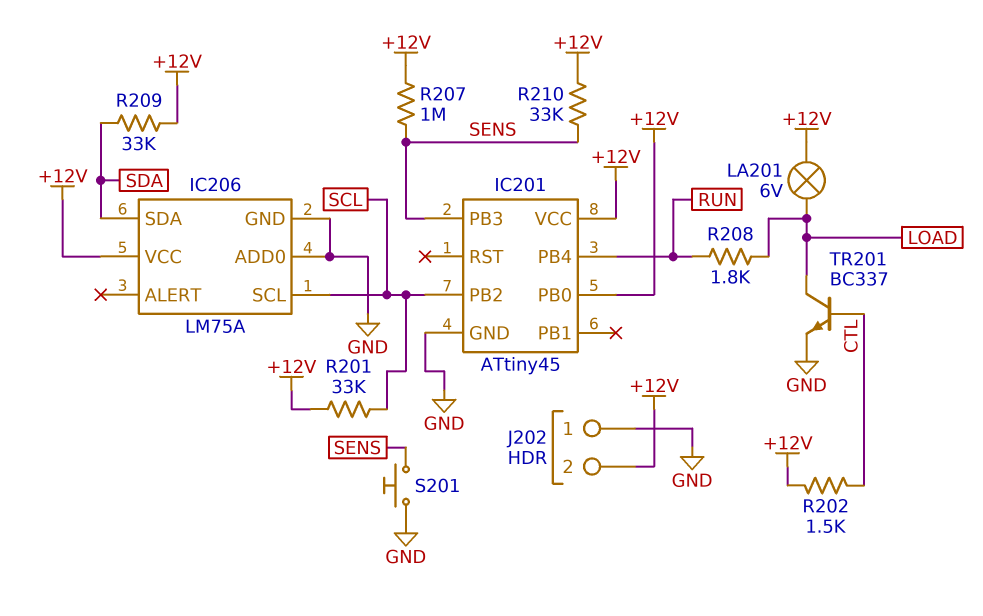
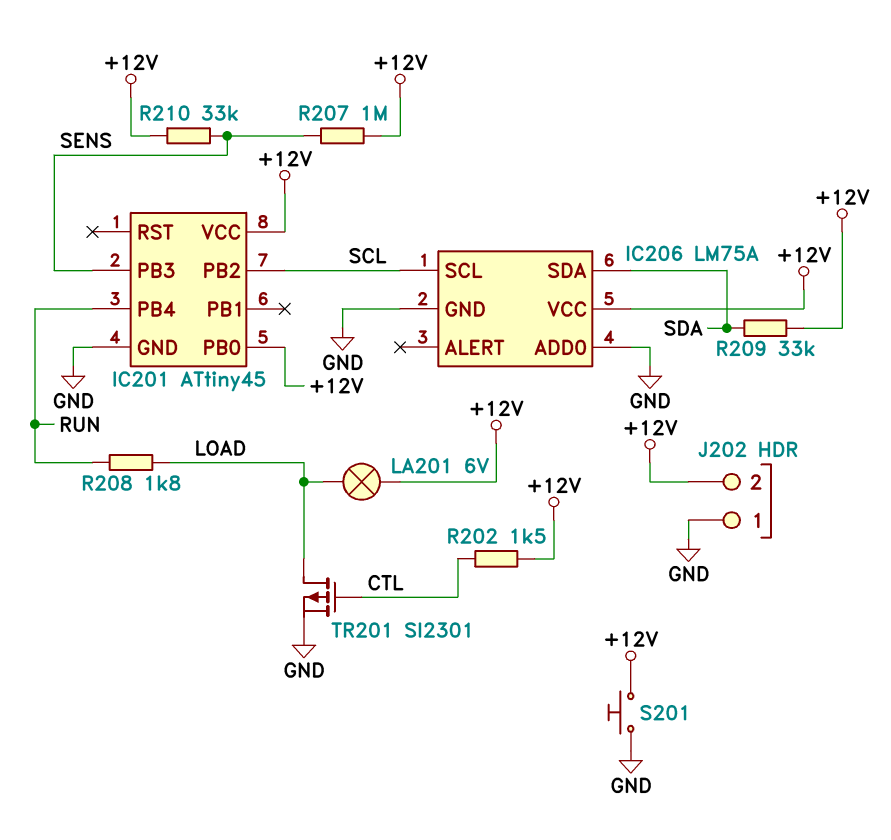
R201: 33k (+12V, SCL) -> none
S201: button (GND, SENS) -> button (+12V, GND)
TR201: NPN BC337 (B CTL, C LOAD, E GND) -> PMOS SI2301 (G CTL, D LOAD, S GND)

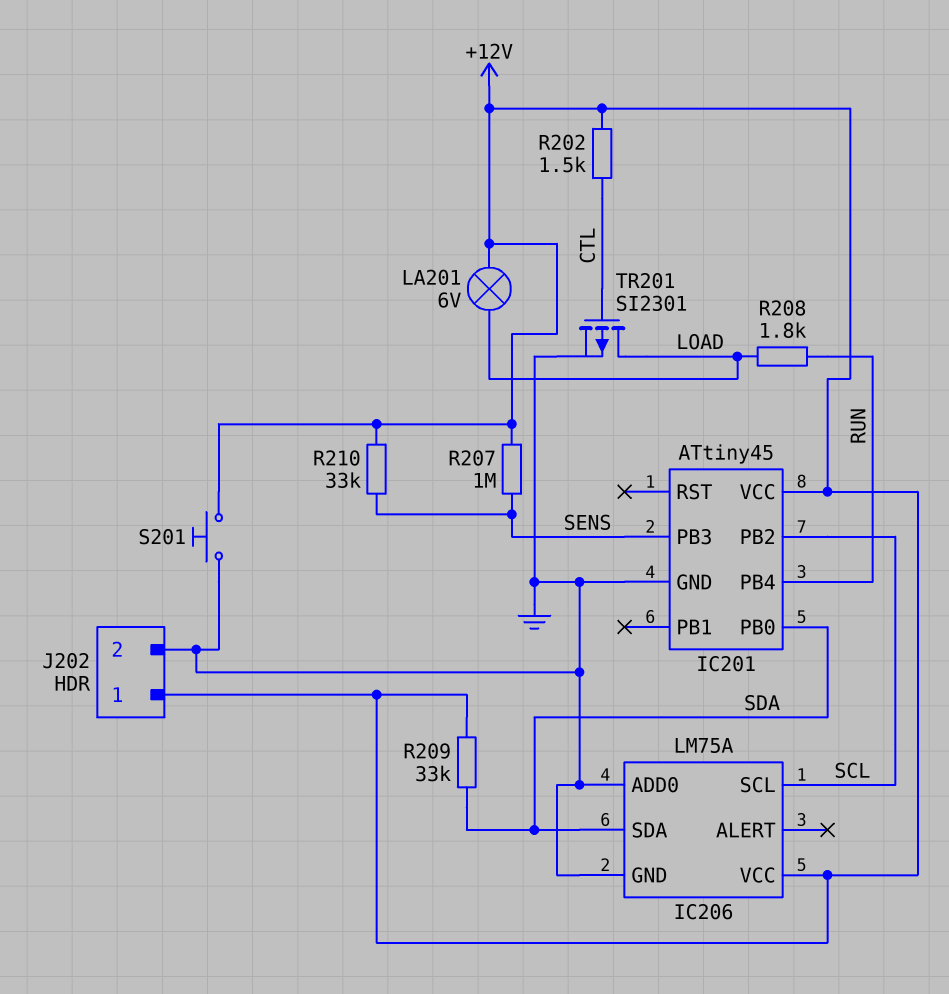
IC201 pin PB0: +12V -> SDA
J202 pin 1: GND -> +12V
J202 pin 2: +12V -> GND

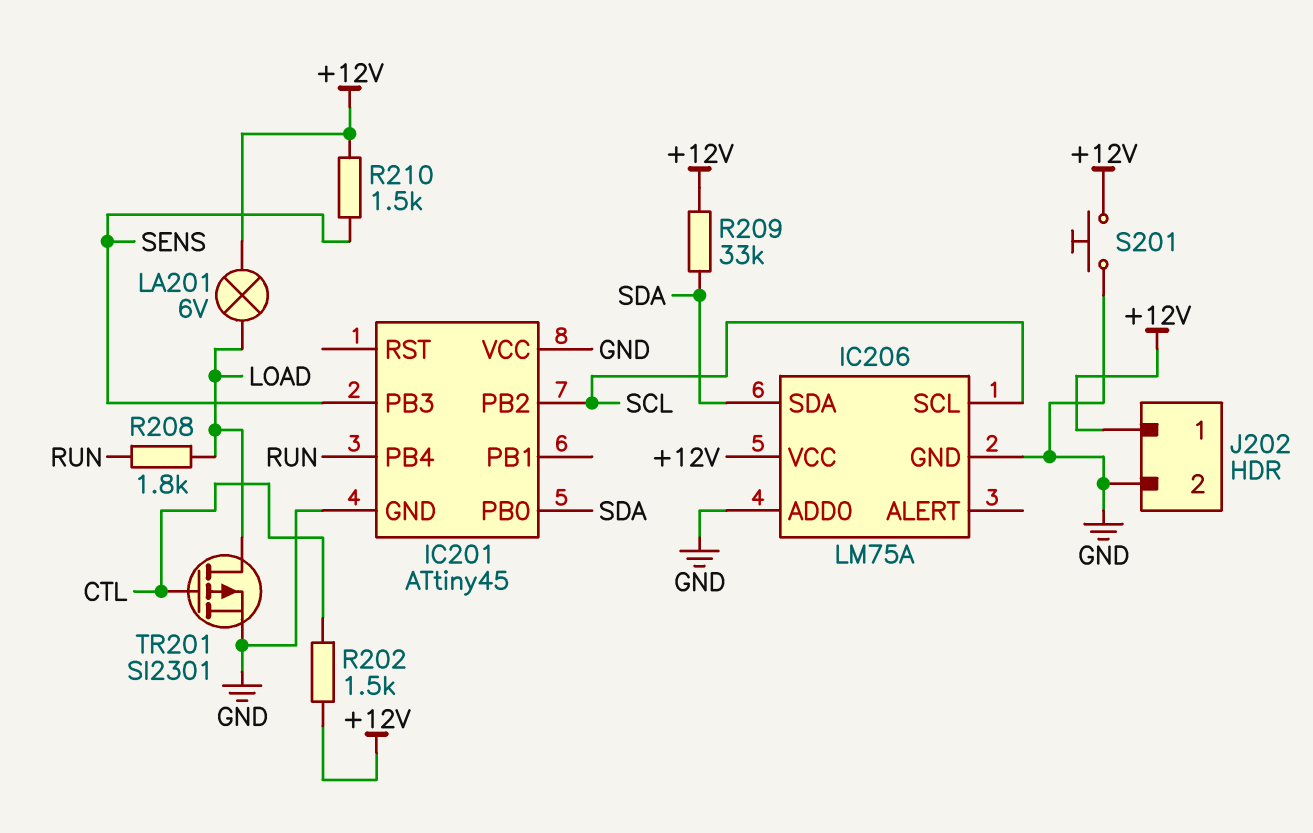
IC201 pin VCC: +12V -> GND
R207: 1M (+12V, SENS) -> none
R210: 33k (+12V, SENS) -> 1.5k (+12V, SENS)

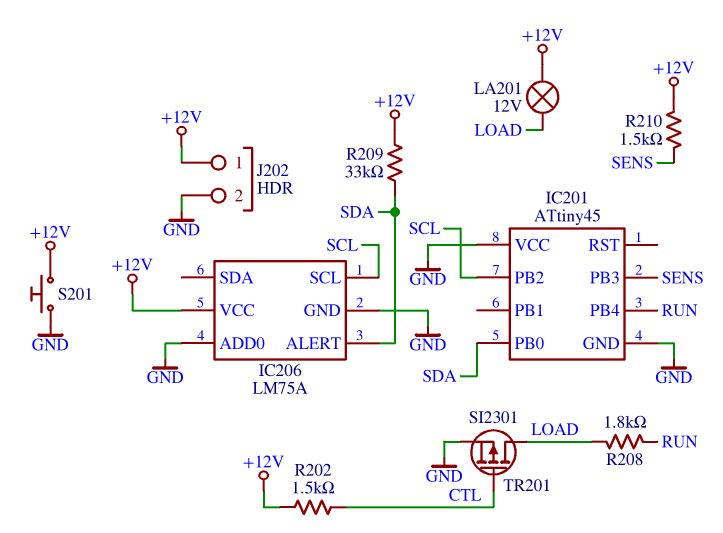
IC206 pin ALERT: none -> SDA
IC206 pin SDA: SDA -> none
LA201: lamp 6V (+12V, LOAD) -> lamp 12V (+12V, LOAD)

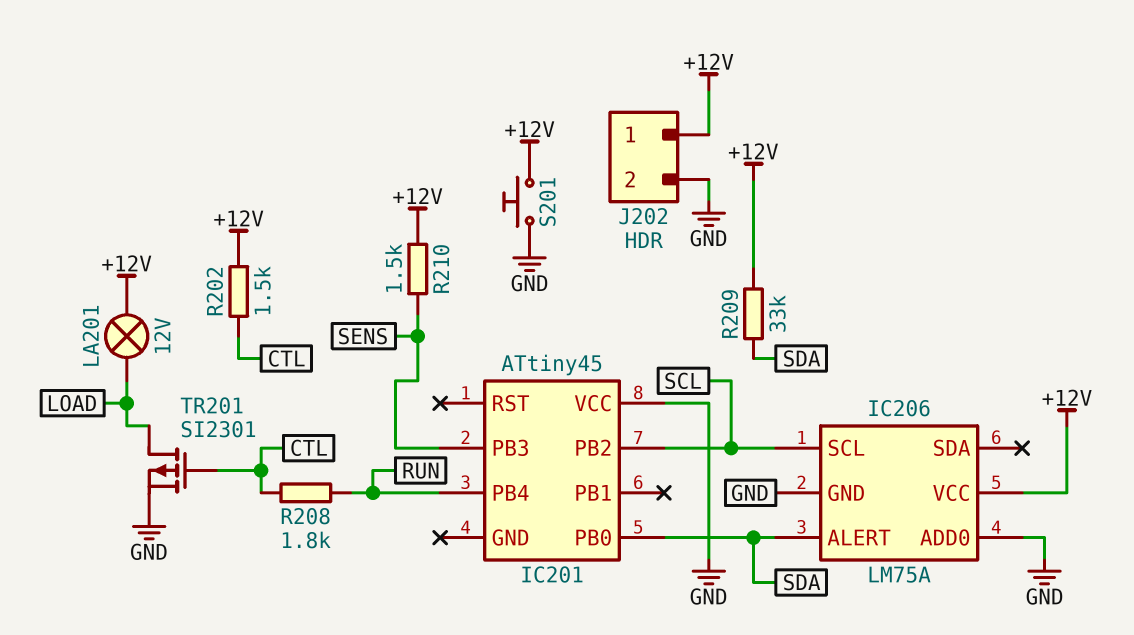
IC201 pin GND: GND -> none
R208: 1.8k (LOAD, RUN) -> 1.8k (CTL, RUN)

